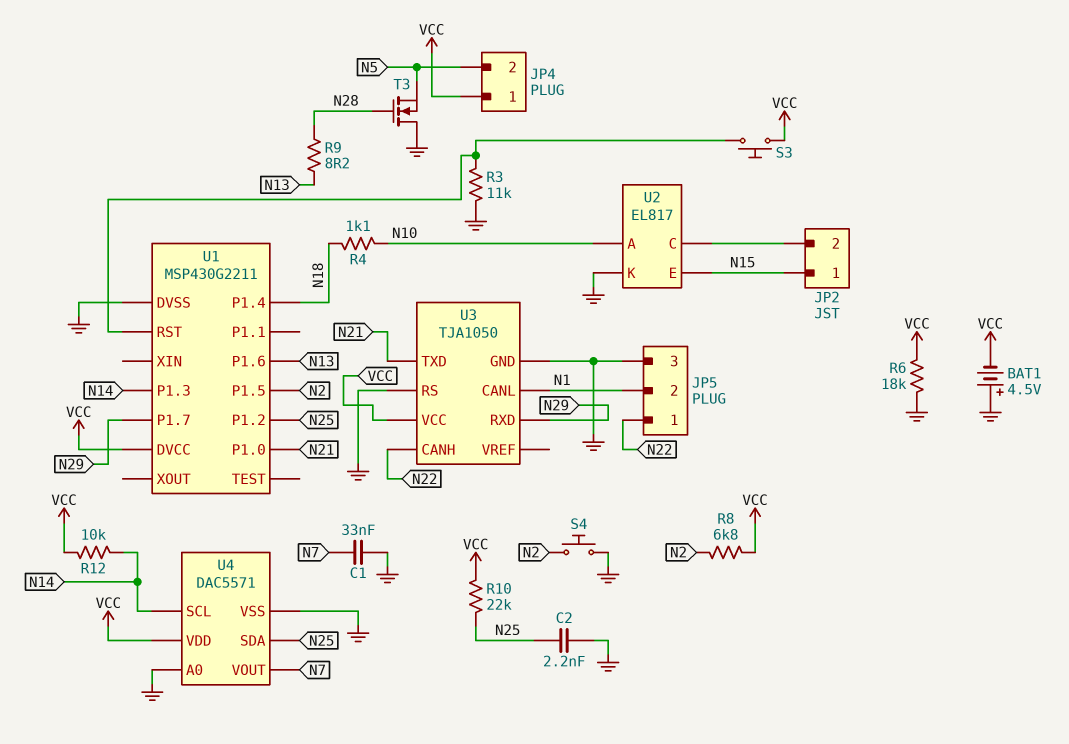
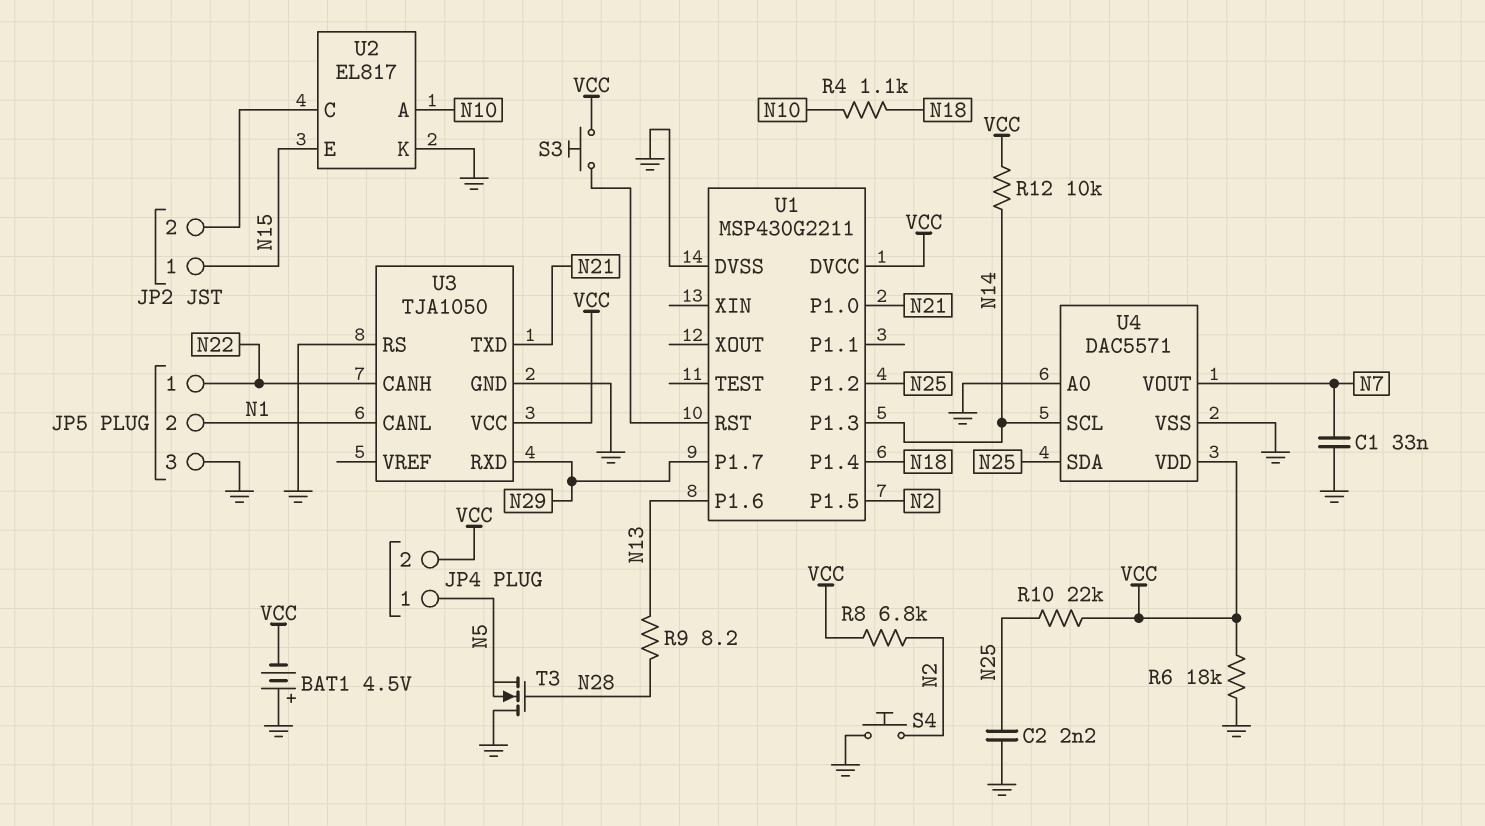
JP4 pin 1: VCC -> N5
JP4 pin 2: N5 -> VCC
R3: 11k (GND, U1/RST) -> none

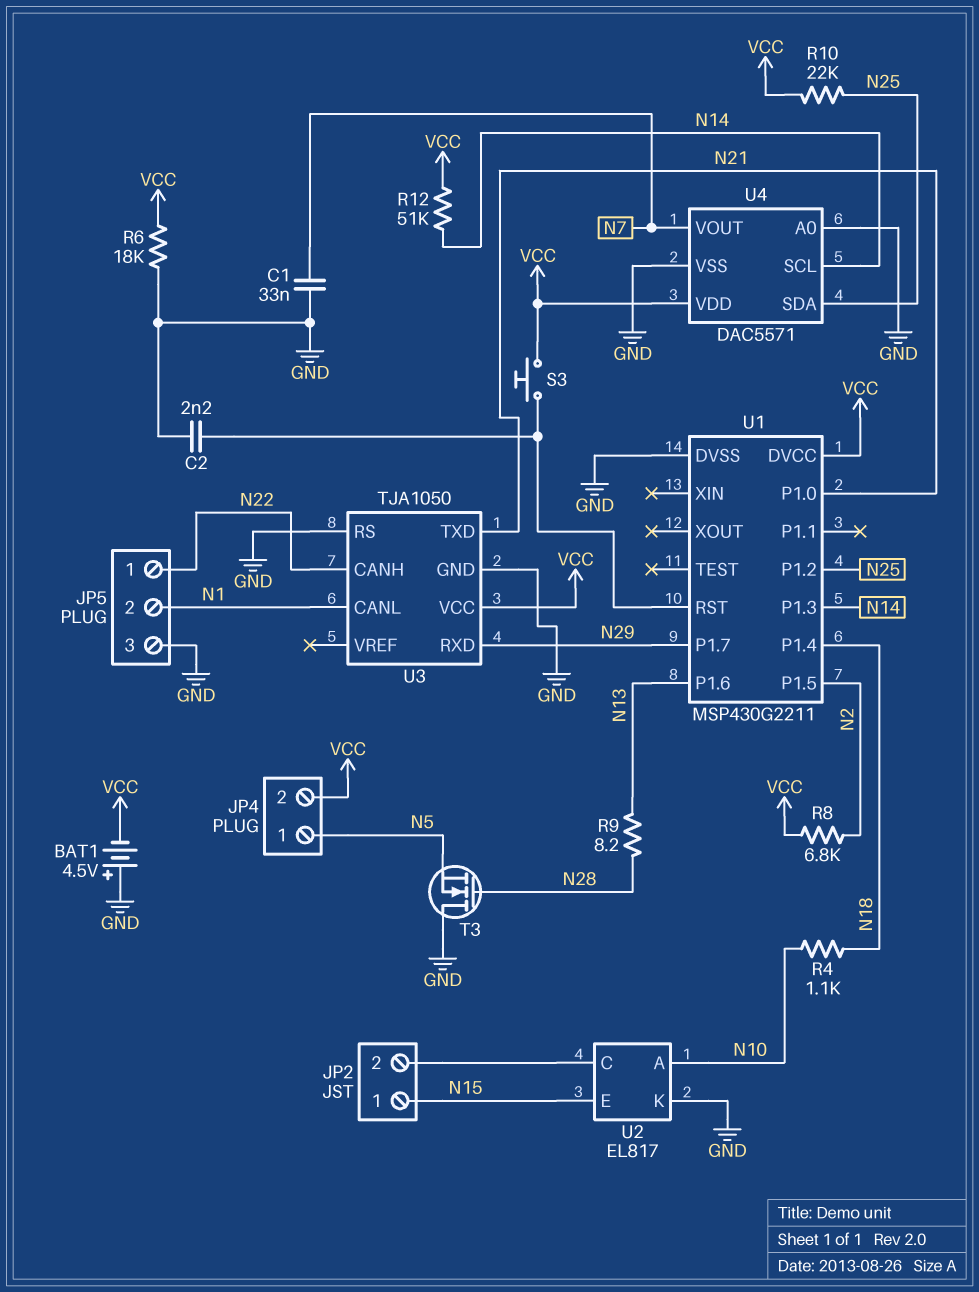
C2: 2.2nF (GND, N25) -> 2.2nF (GND, U1/RST)
R12: 10k (N14, VCC) -> 51k (N14, VCC)
S4: button (GND, N2) -> none

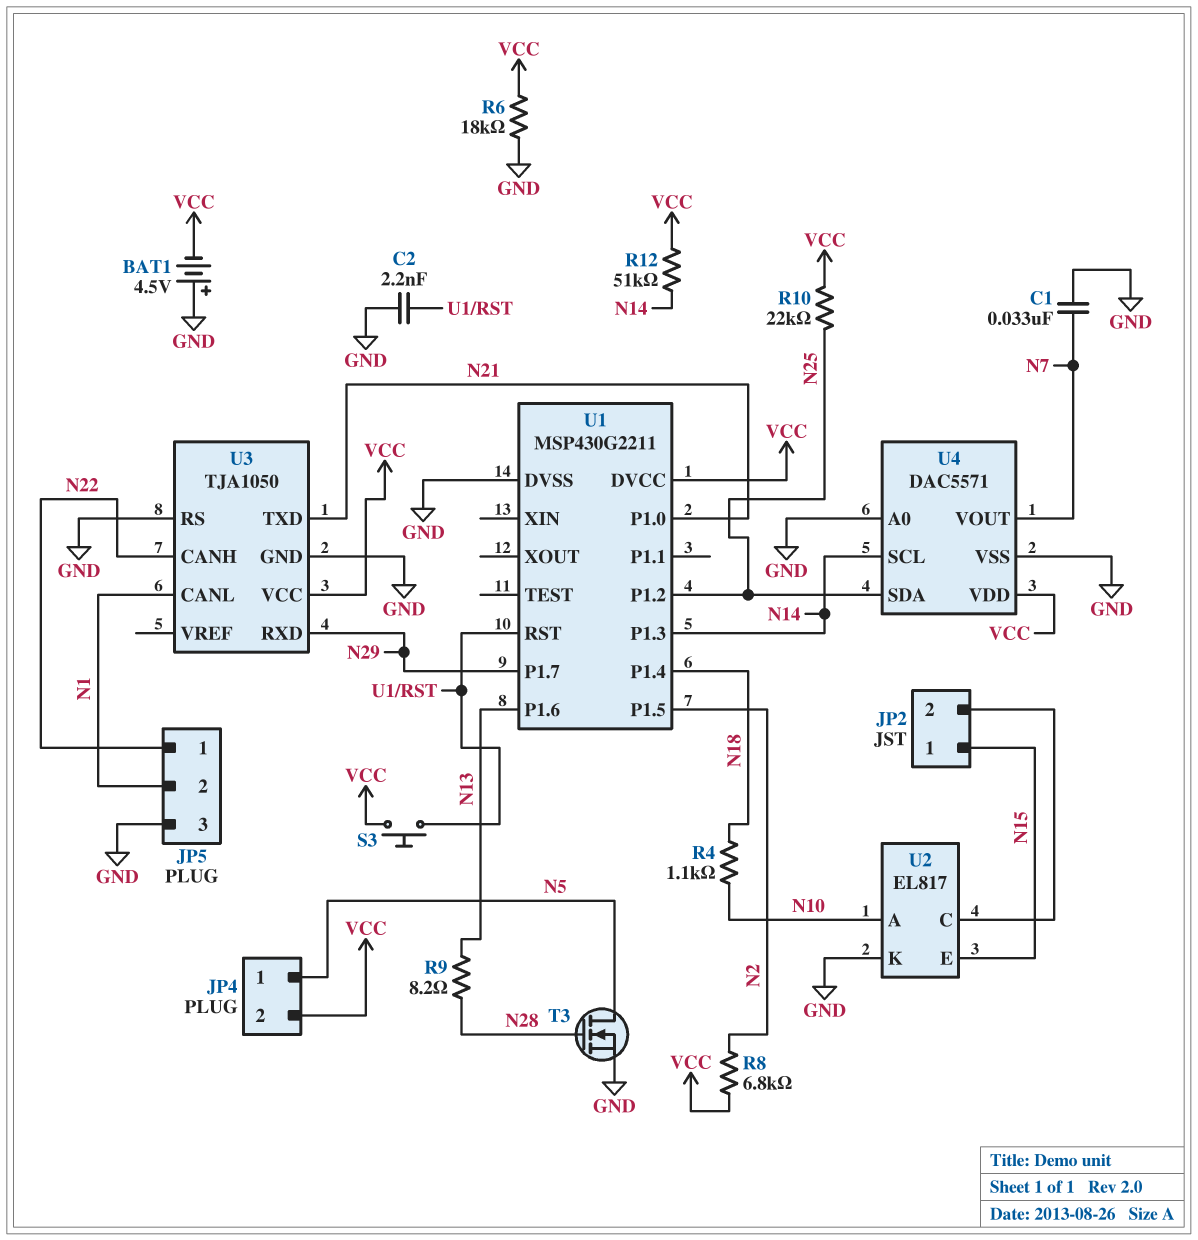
T3: NMOS (G N28, D GND, S N5) -> NMOS (G N28, D N5, S GND)

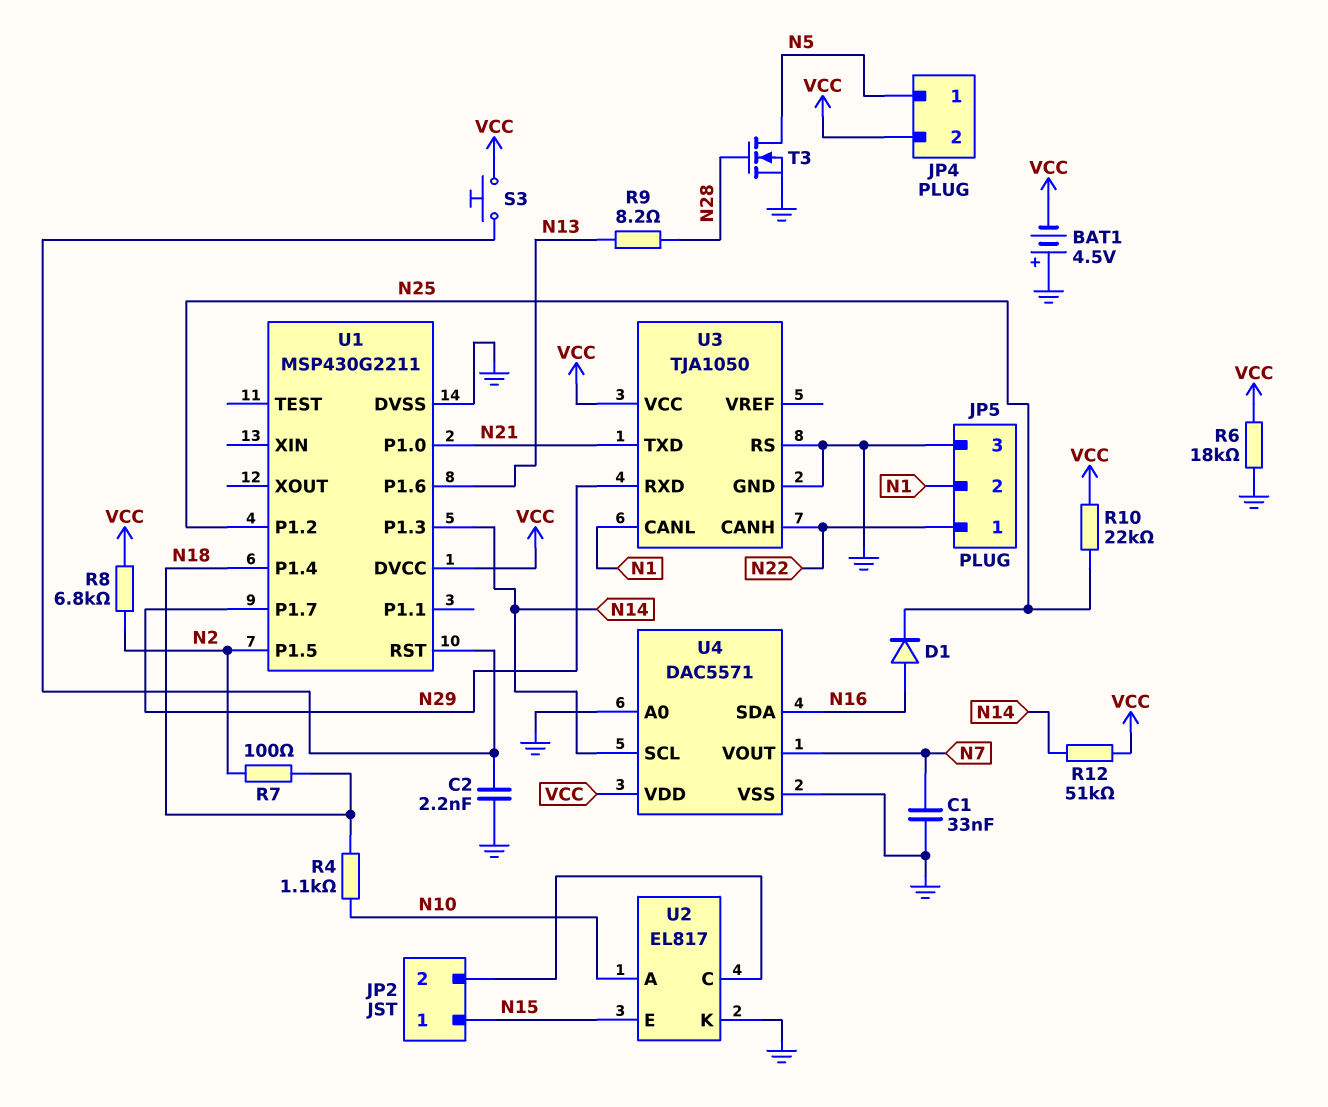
D1: none -> diode (A N16, K N25)
R7: none -> 100 (N2, N18)
U4 pin SDA: N25 -> N16

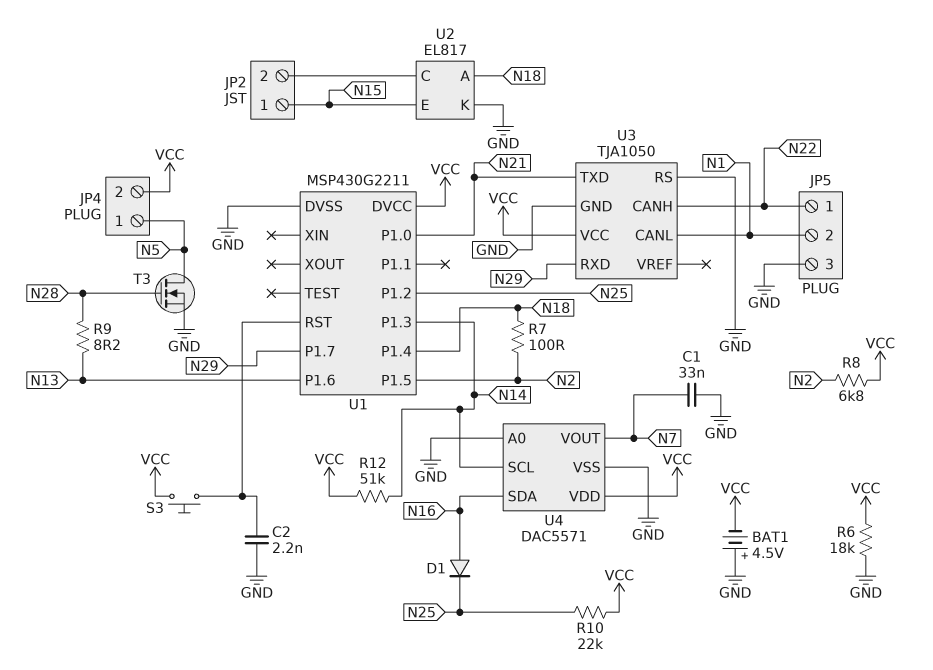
R4: 1.1k (N10, N18) -> none
U2 pin A: N10 -> N18

